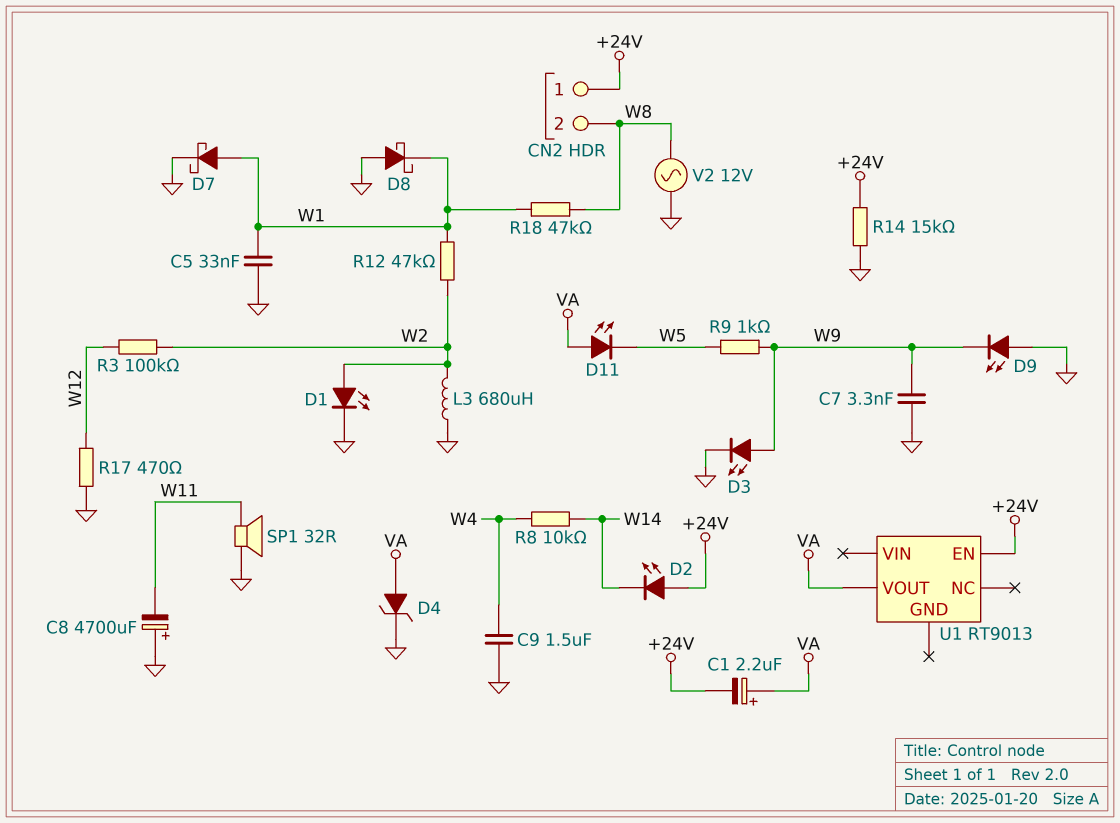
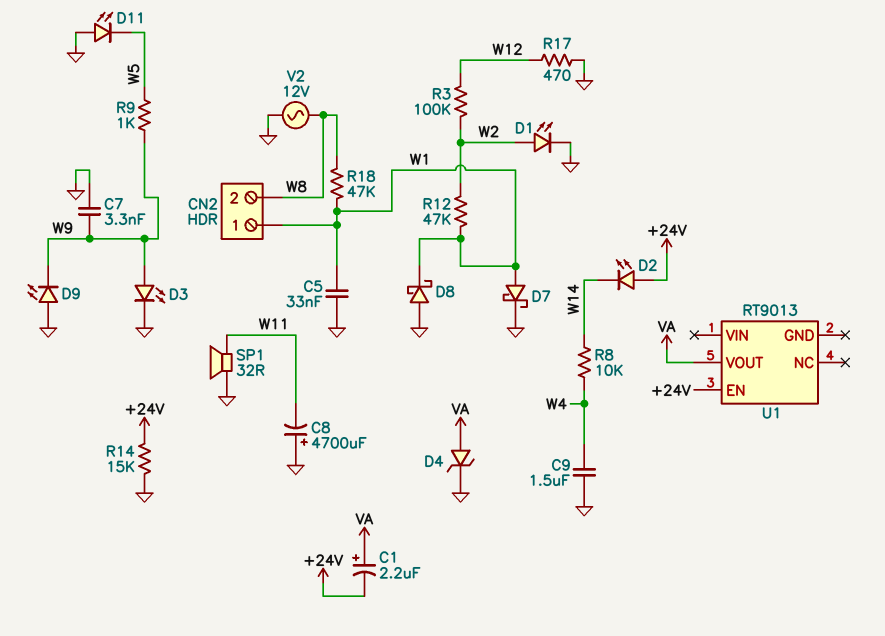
CN2 pin 1: +24V -> W1
D11: LED (A VA, K W5) -> LED (A GND, K W5)
L3: 680uH (GND, W2) -> none

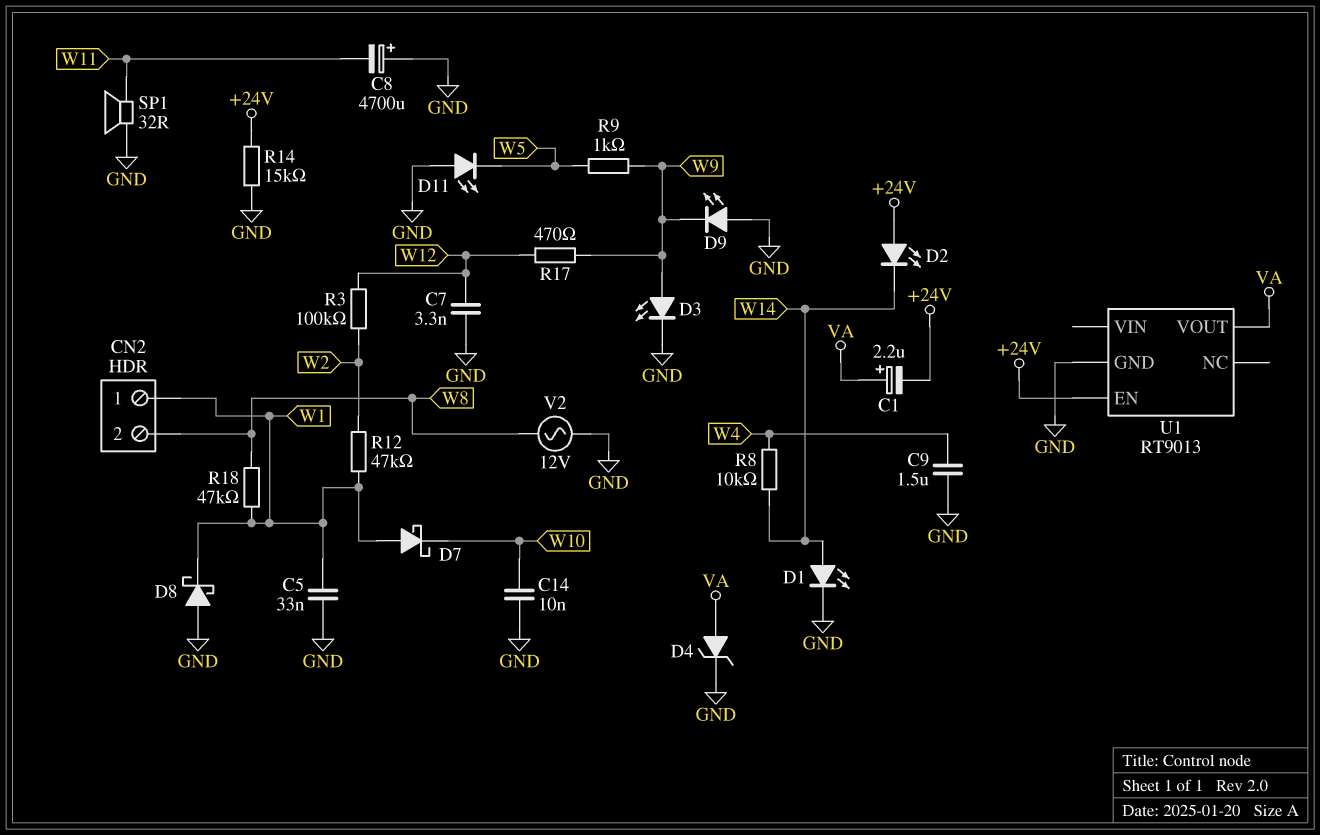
C7: 3.3nF (GND, W9) -> 3.3nF (GND, W12)
C14: none -> 10nF (GND, W10)
D1: LED (A W2, K GND) -> LED (A W14, K GND)
D7: schottky (A W1, K GND) -> schottky (A W1, K W10)
R17: 470 (GND, W12) -> 470 (W9, W12)
U1 pin GND: none -> GND

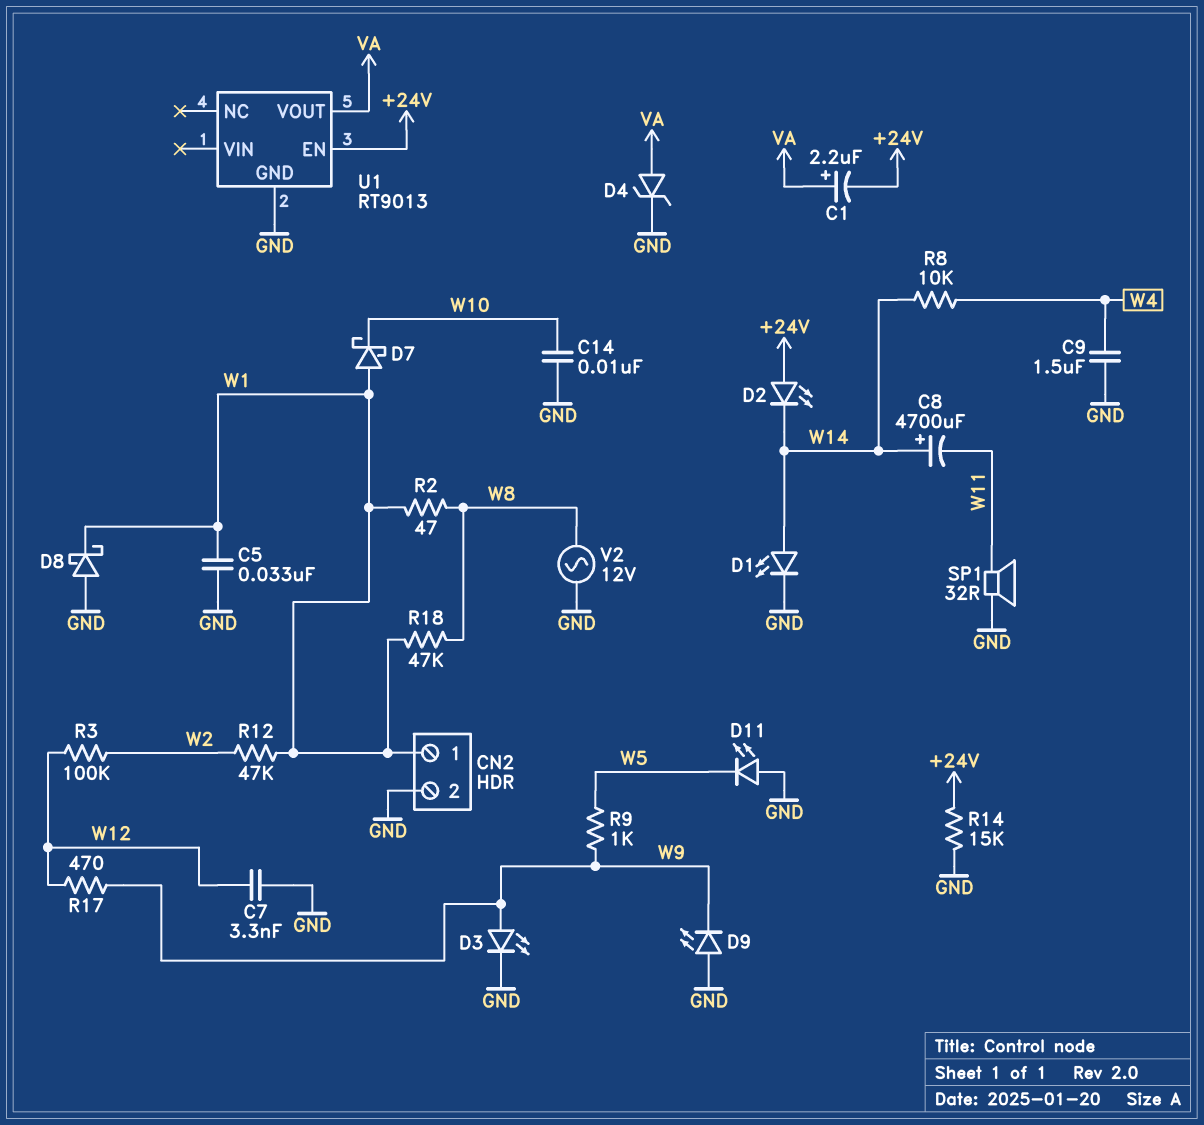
C8: 4700uF (plus GND, minus W11) -> 4700uF (plus W14, minus W11)
CN2 pin 2: W8 -> GND
R2: none -> 47 (W1, W8)

